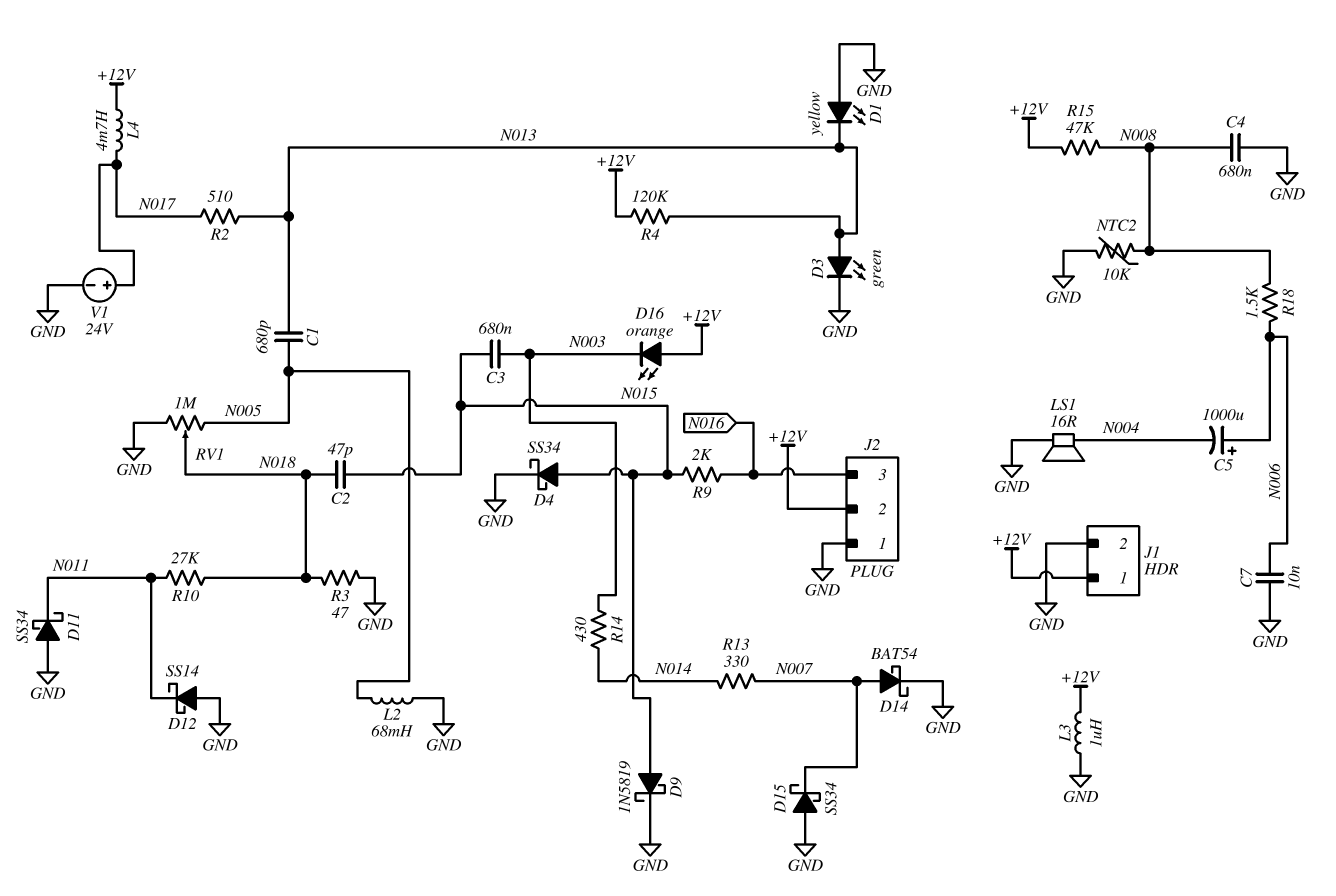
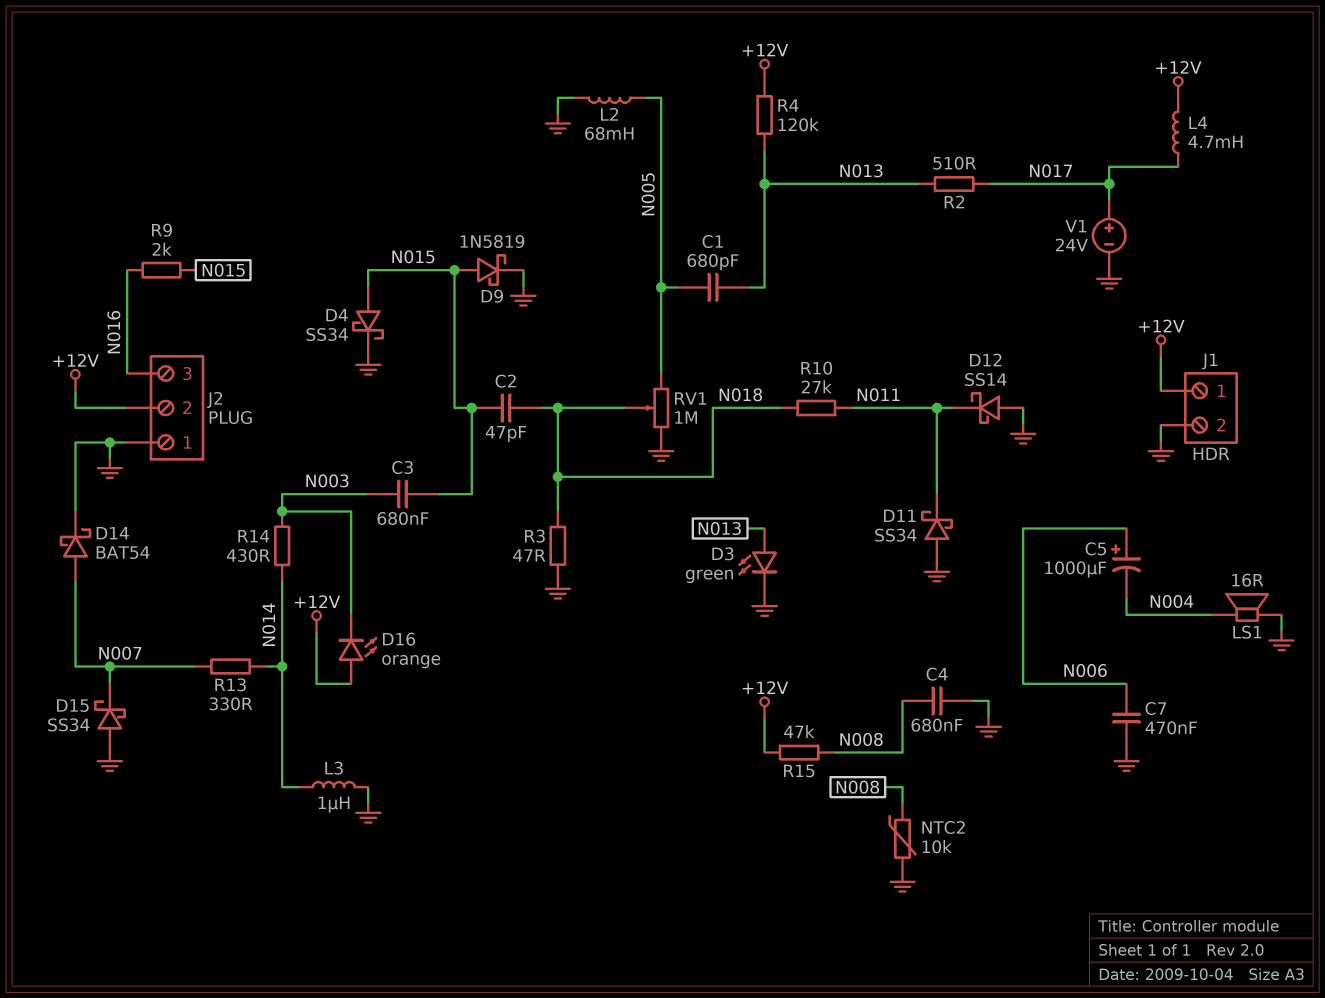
C7: 10nF (GND, N006) -> 470nF (GND, N006)
D1: LED yellow (A GND, K N013) -> none
L3: 1uH (+12V, GND) -> 1uH (GND, N014)
R18: 1.5k (N006, N008) -> none

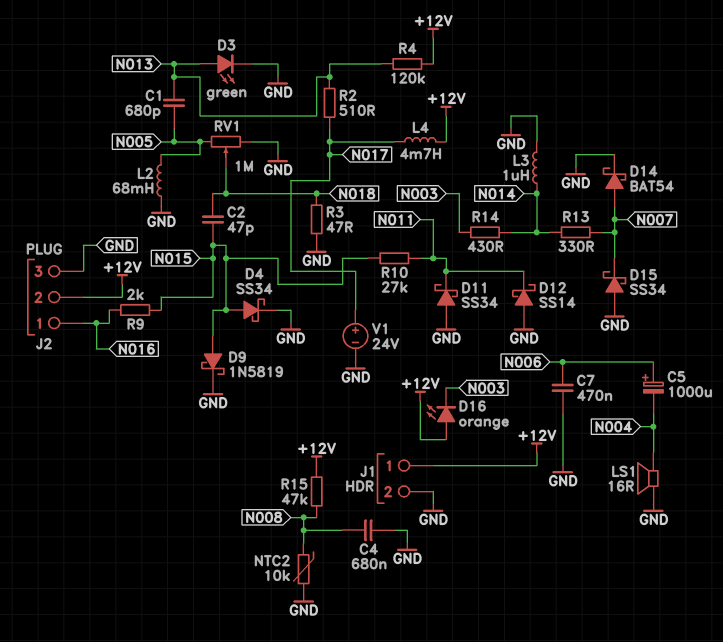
C3: 680nF (N003, N015) -> none
J2 pin 1: GND -> N016
J2 pin 3: N016 -> GND
R10: 27k (N011, N018) -> 27k (N011, N015)

